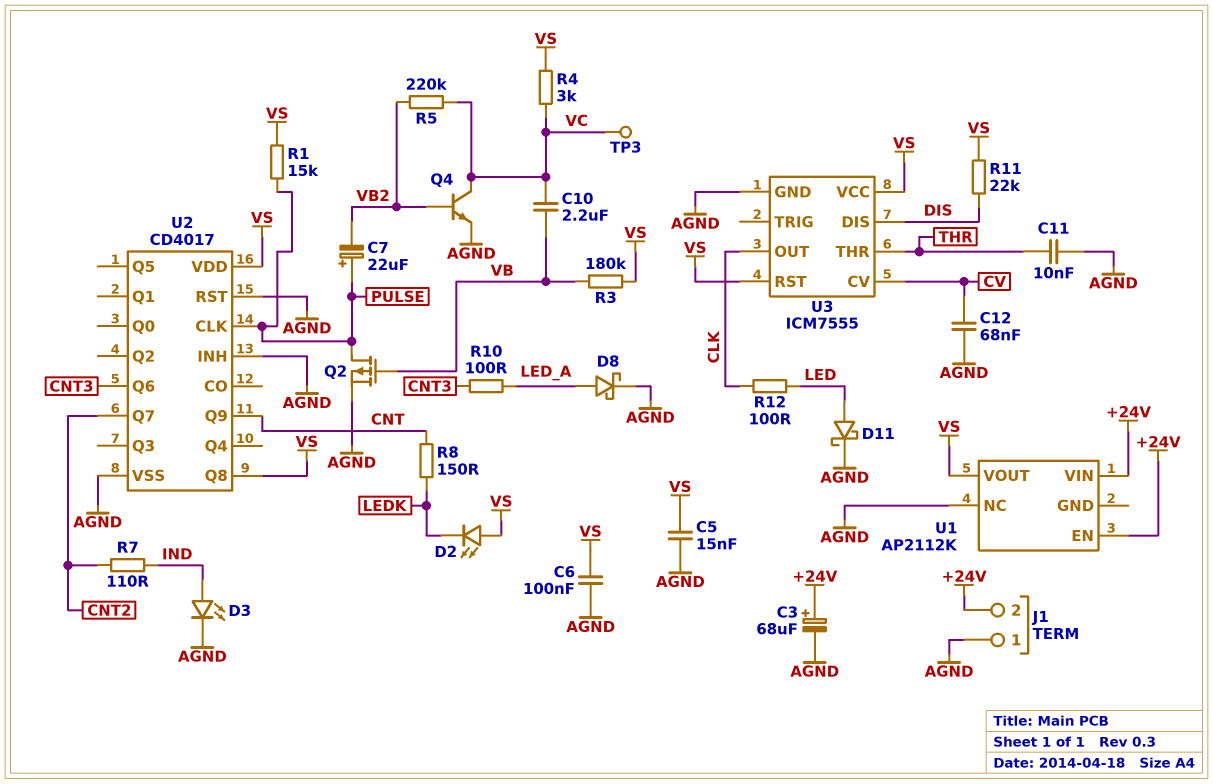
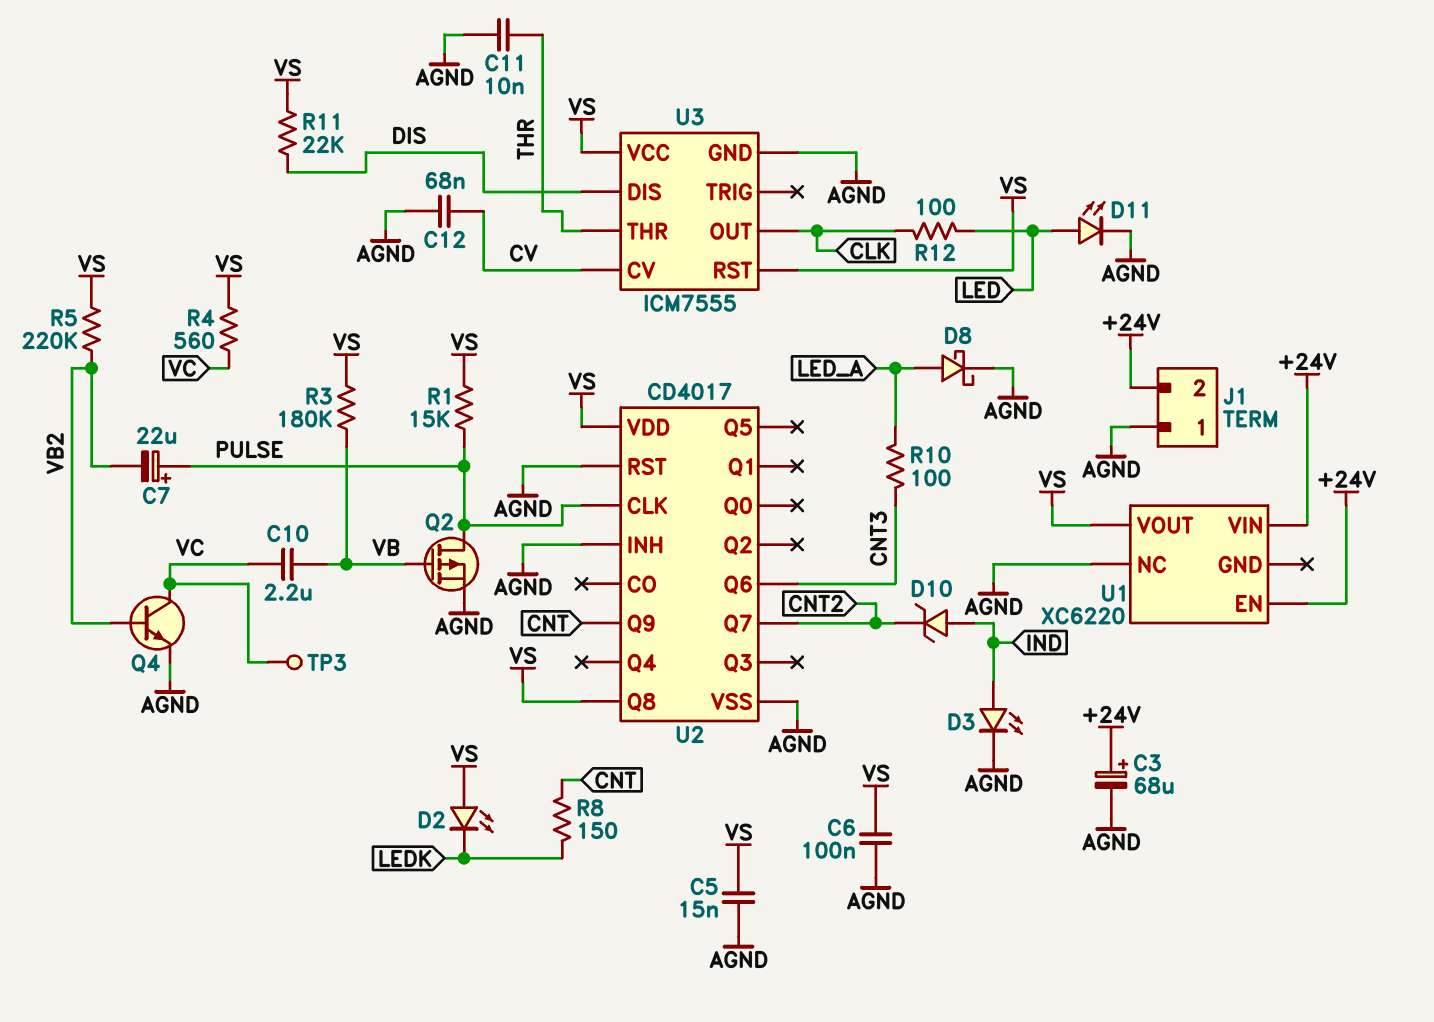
D10: none -> zener (A IND, K CNT2)
D11: schottky (A LED, K AGND) -> LED (A LED, K AGND)
R4: 3k (VC, VS) -> 560 (VC, VS)
R5: 220k (VB2, VC) -> 220k (VB2, VS)
R7: 110 (CNT2, IND) -> none
U1: AP2112K -> XC6220

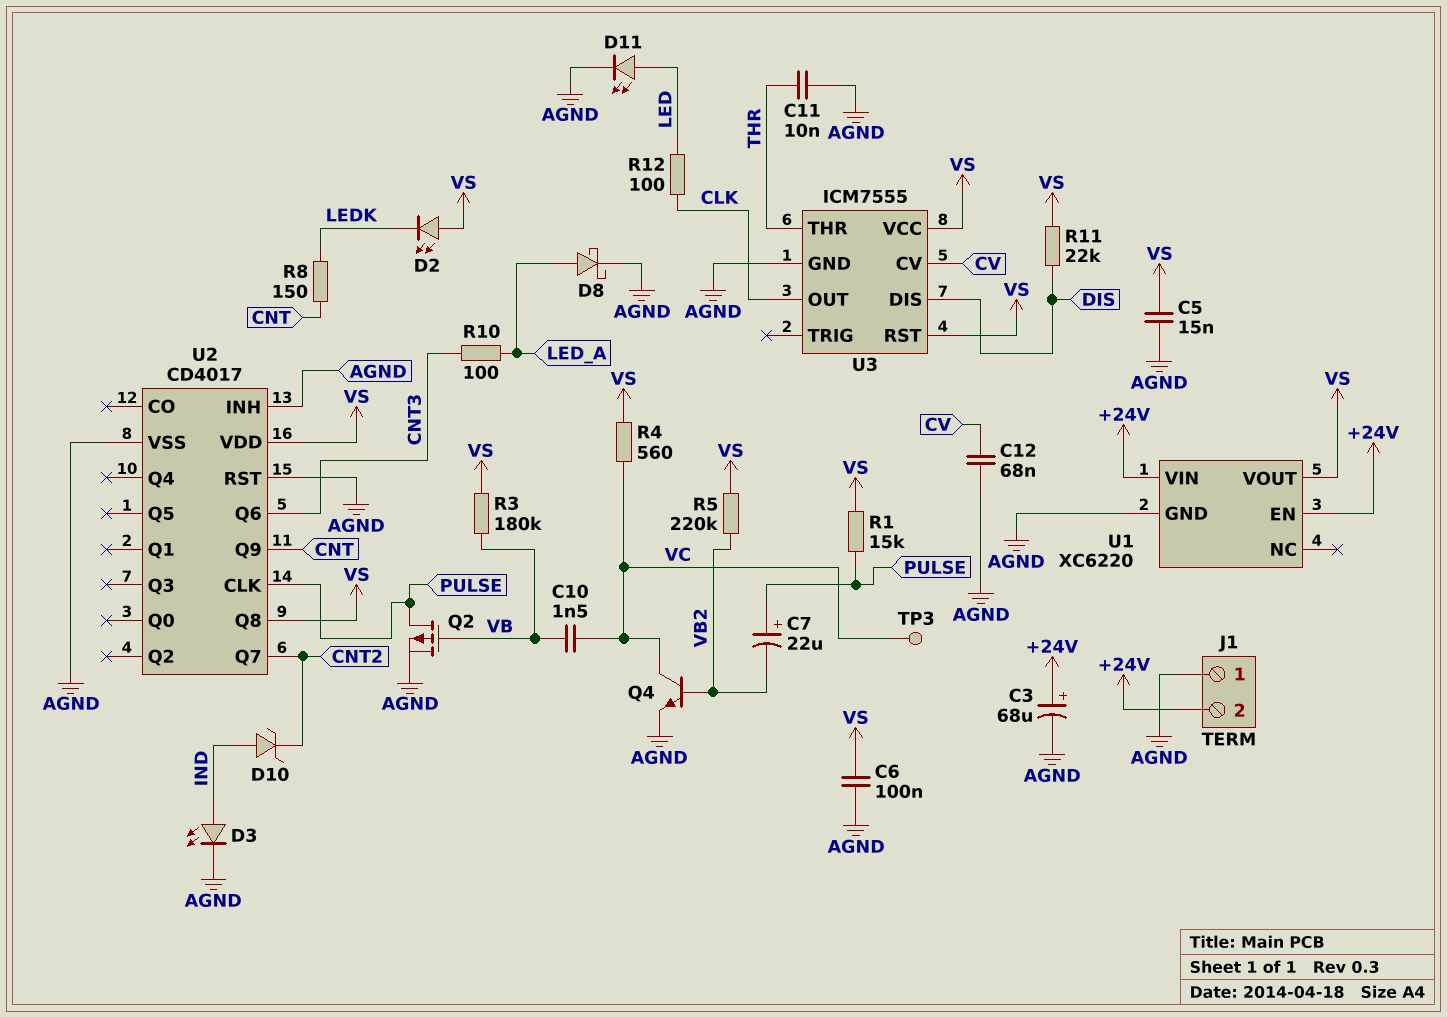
C10: 2.2uF (VB, VC) -> 1.5nF (VB, VC)
U1 pin GND: none -> AGND
U1 pin NC: AGND -> none

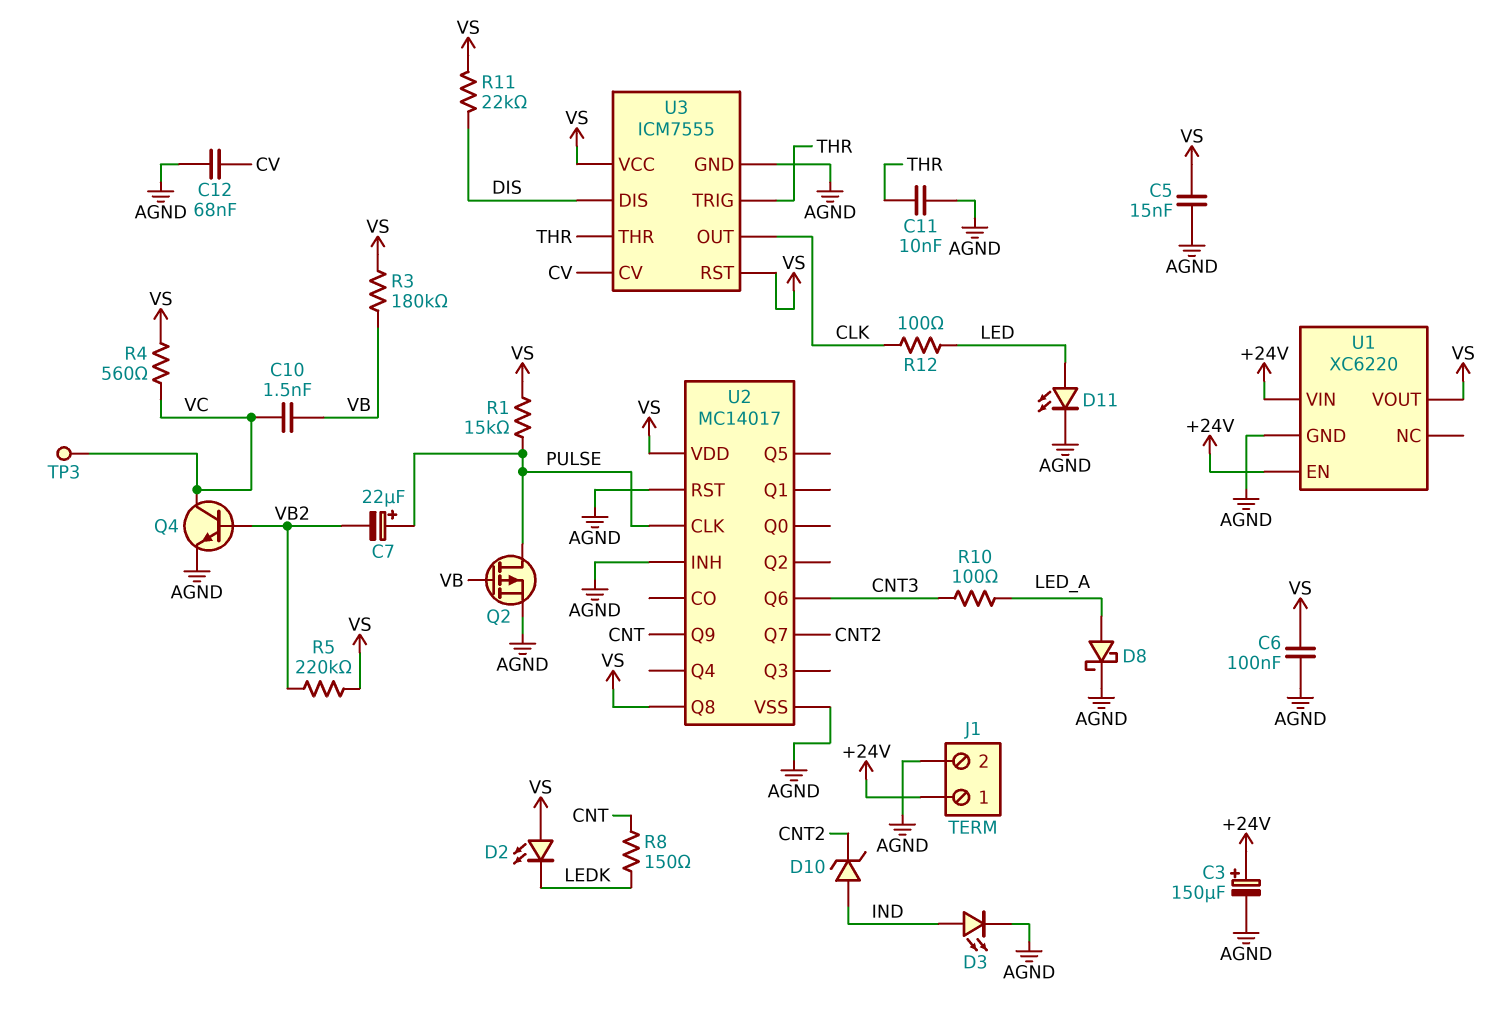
C3: 68uF (plus +24V, minus AGND) -> 150uF (plus +24V, minus AGND)
J1 pin 1: AGND -> +24V
J1 pin 2: +24V -> AGND
U2: CD4017 -> MC14017
U3 pin TRIG: none -> THR

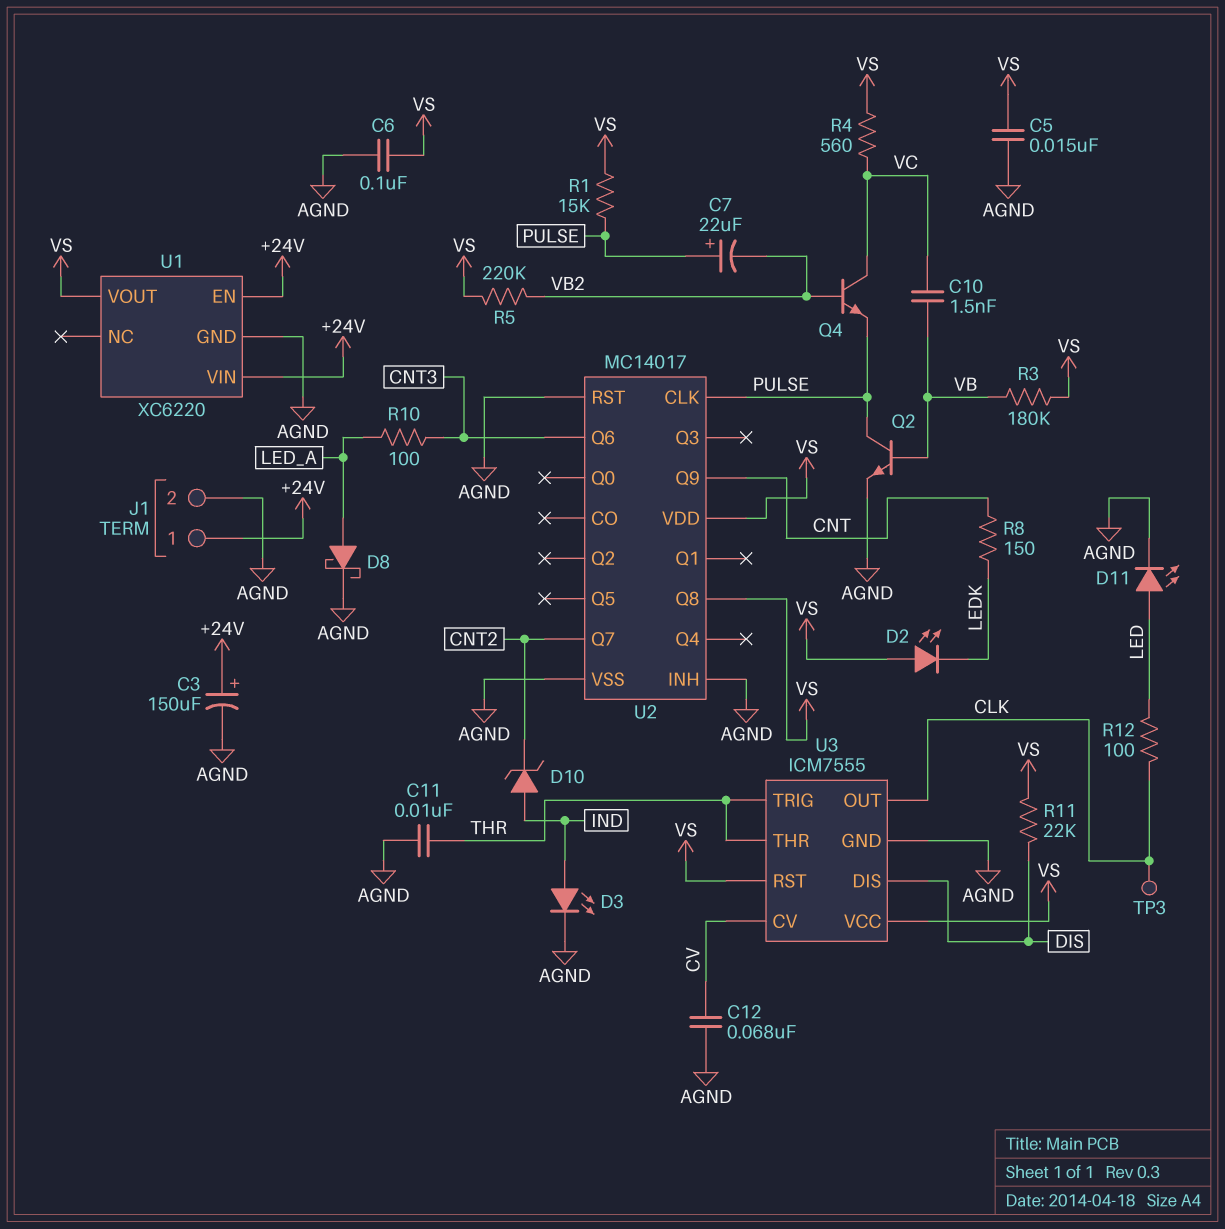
Q2: PMOS (G VB, D PULSE, S AGND) -> NPN (B VB, C PULSE, E AGND)
Q4: NPN (B VB2, C VC, E AGND) -> NPN (B VB2, C VC, E PULSE)
TP3: test point (VC) -> test point (CLK)

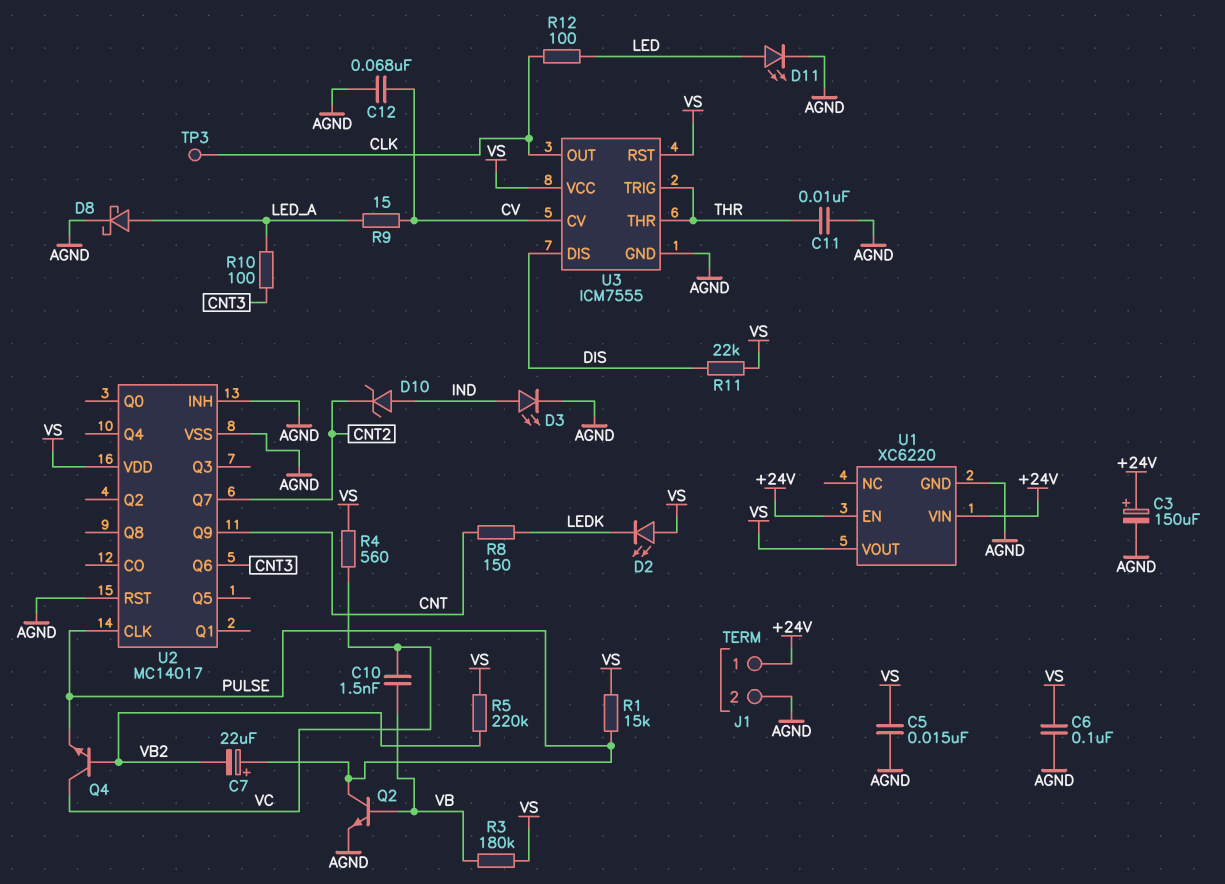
R9: none -> 15 (CV, LED_A)
U2 pin Q8: VS -> none

